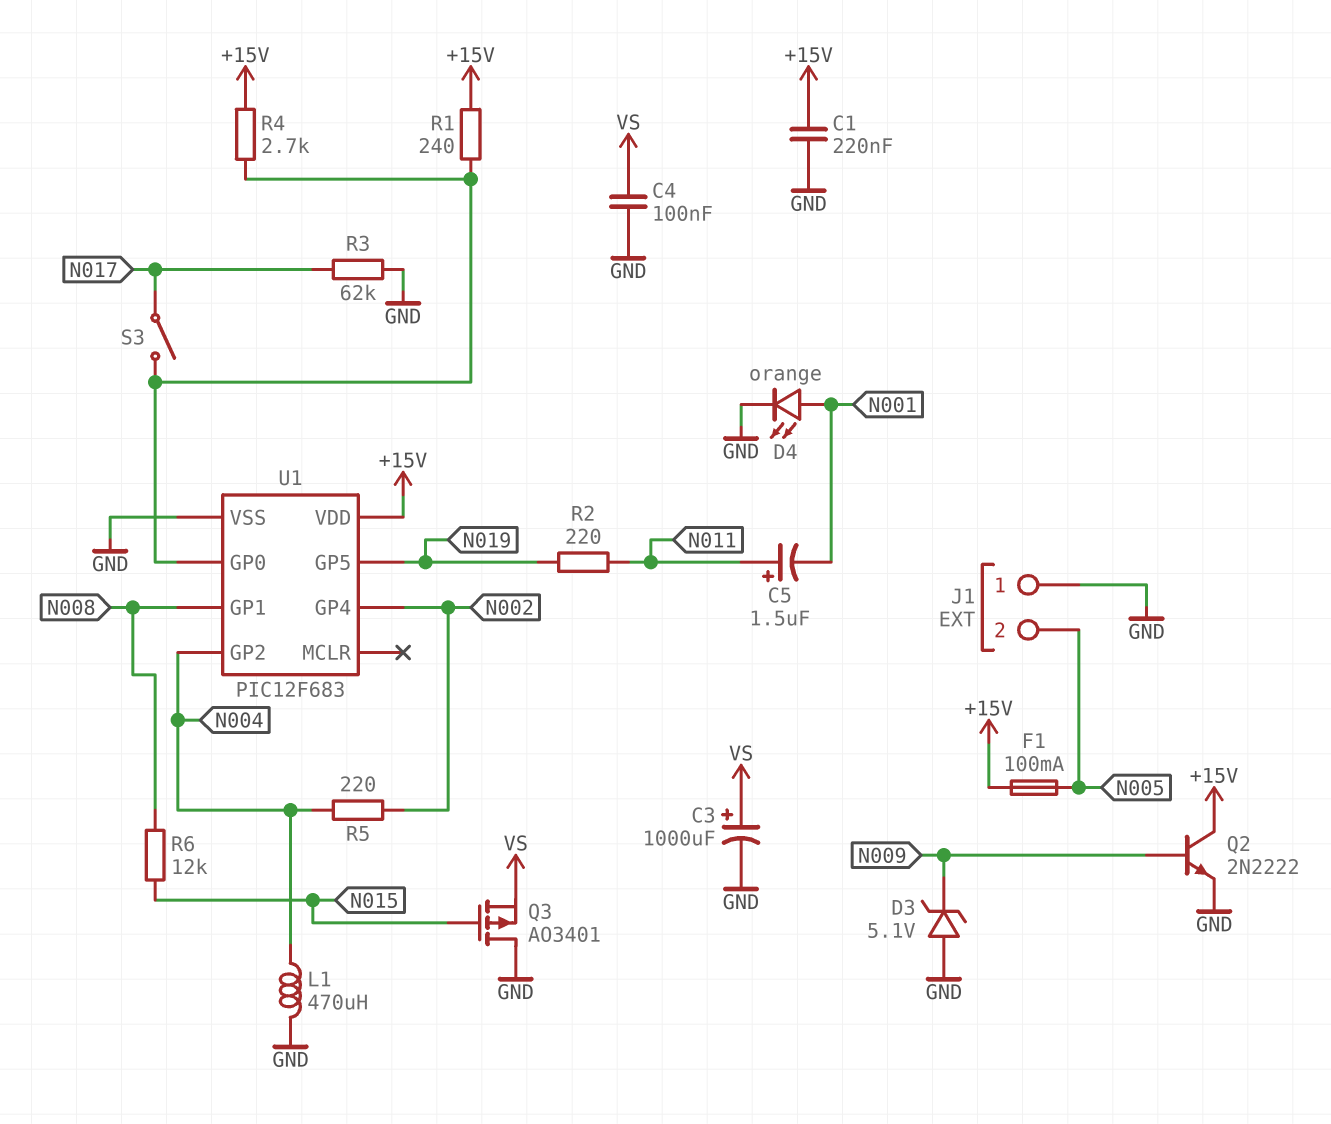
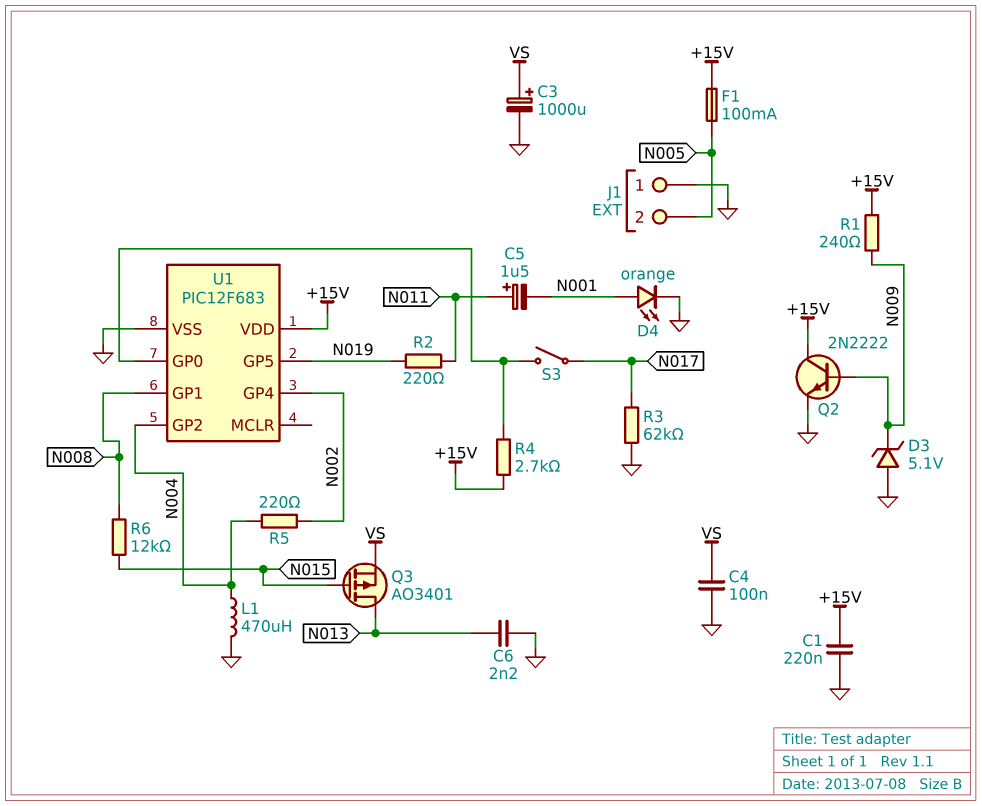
C6: none -> 2.2nF (GND, N013)
Q3: PMOS AO3401 (G N015, D GND, S VS) -> PMOS AO3401 (G N015, D N013, S VS)
R1: 240 (+15V, U1/GP0) -> 240 (+15V, N009)

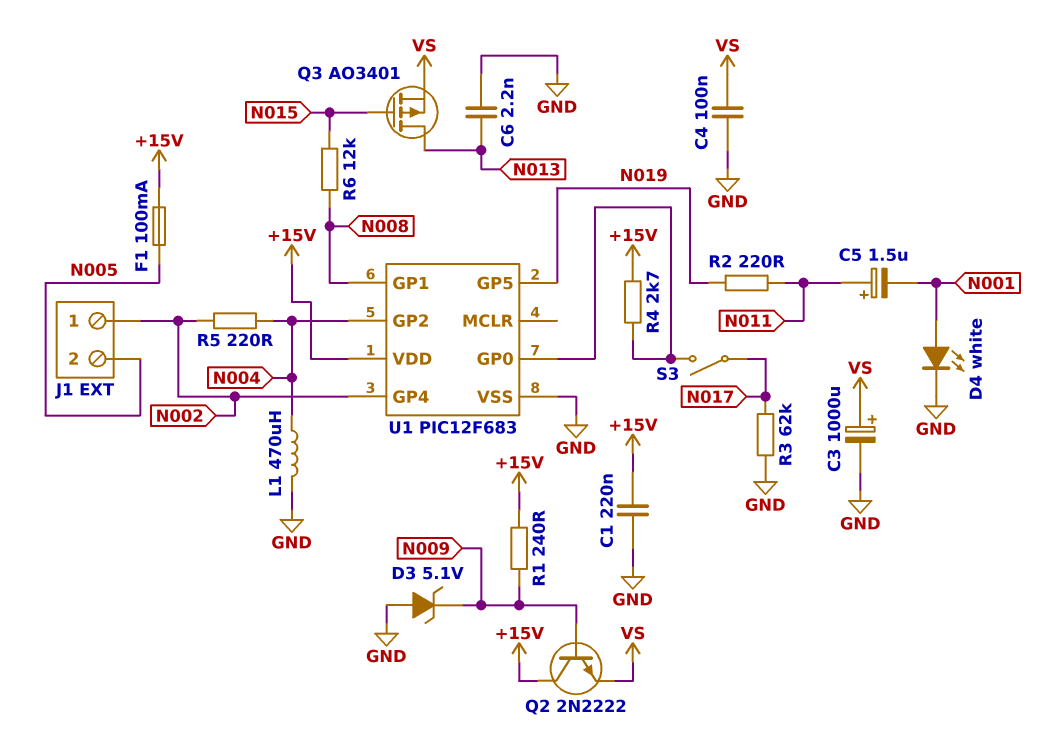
D4: LED orange (A N001, K GND) -> LED white (A N001, K GND)
J1 pin 1: GND -> N002
Q2: NPN 2N2222 (B N009, C +15V, E GND) -> NPN 2N2222 (B N009, C +15V, E VS)

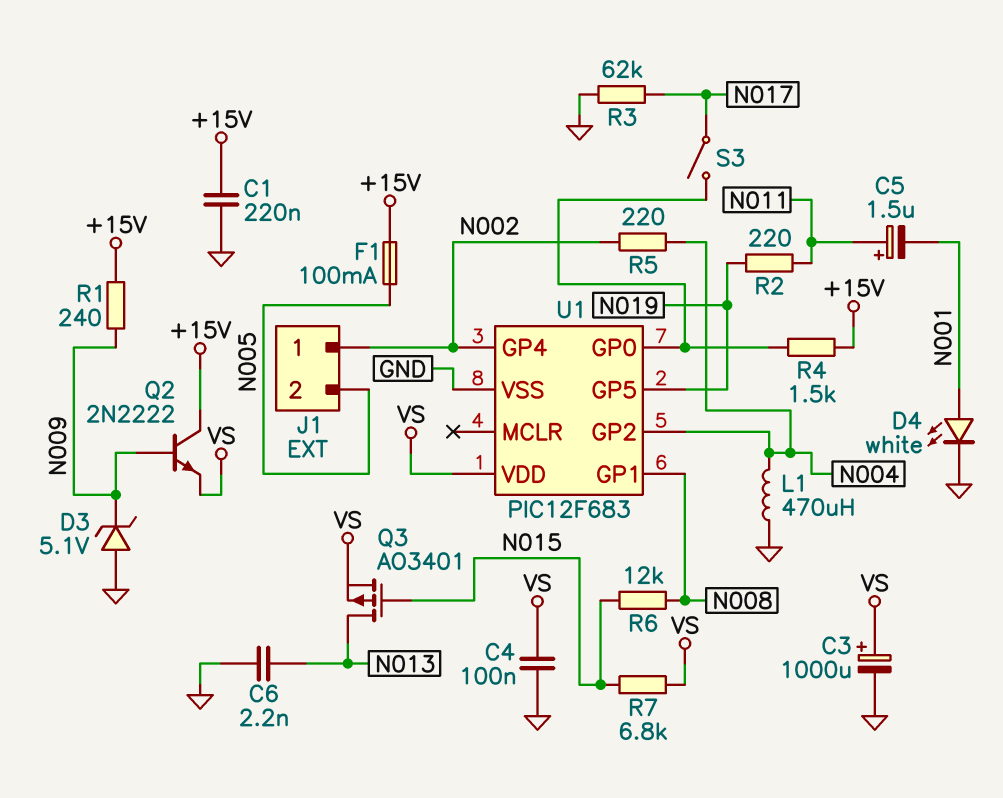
R4: 2.7k (+15V, U1/GP0) -> 1.5k (+15V, U1/GP0)
R7: none -> 6.8k (N015, VS)
U1 pin VDD: +15V -> VS

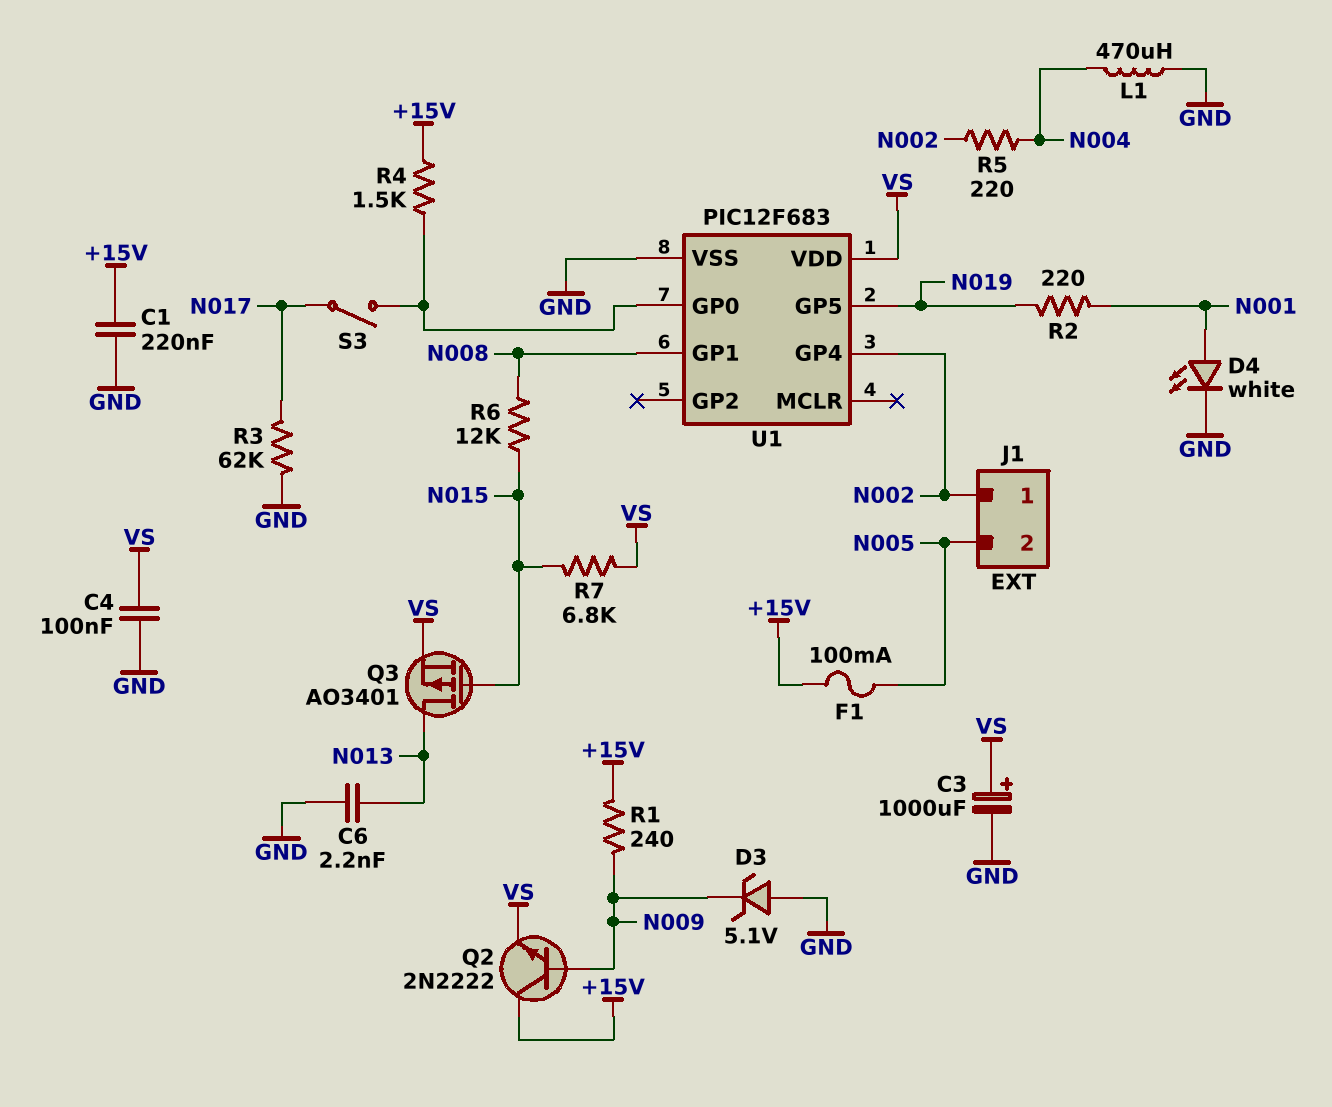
C5: 1.5uF (plus N011, minus N001) -> none
R2: 220 (N011, N019) -> 220 (N001, N019)
U1 pin GP2: N004 -> none

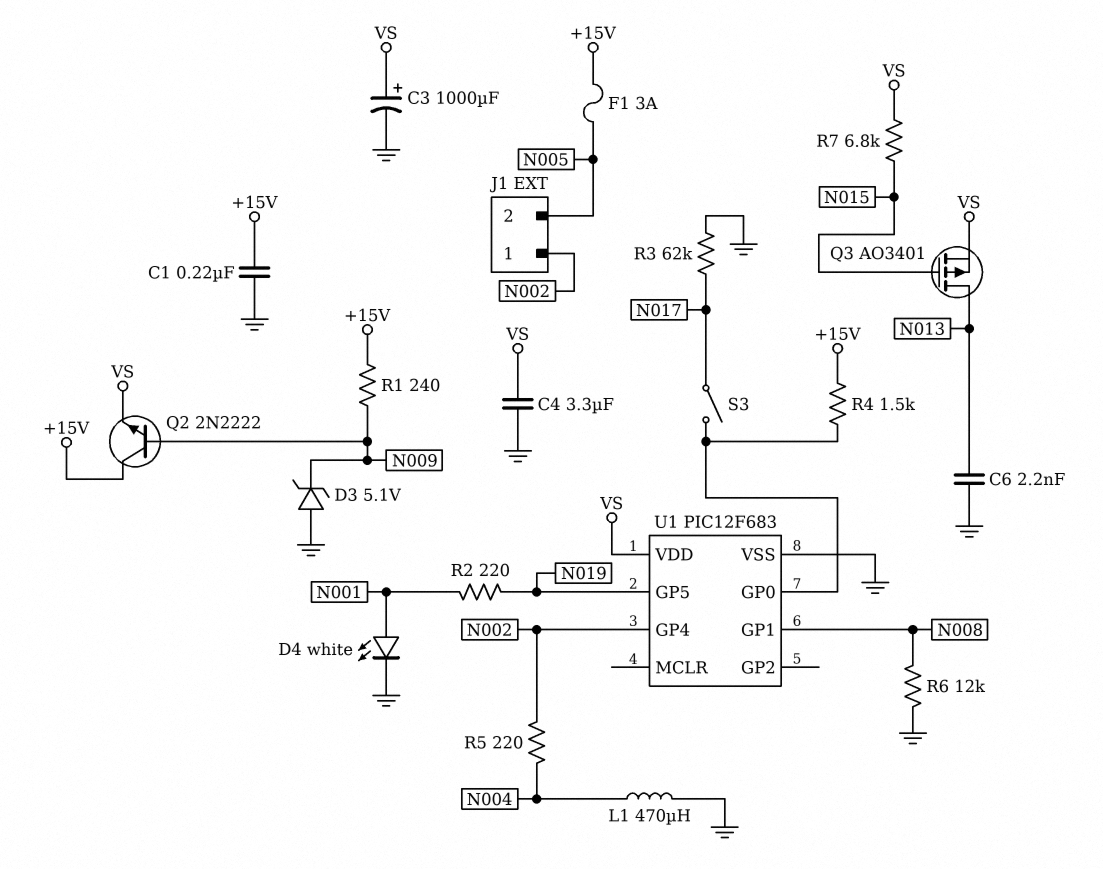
C4: 100nF (GND, VS) -> 3.3uF (GND, VS)
F1: 100mA (+15V, N005) -> 3A (+15V, N005)
R6: 12k (N008, N015) -> 12k (GND, N008)

